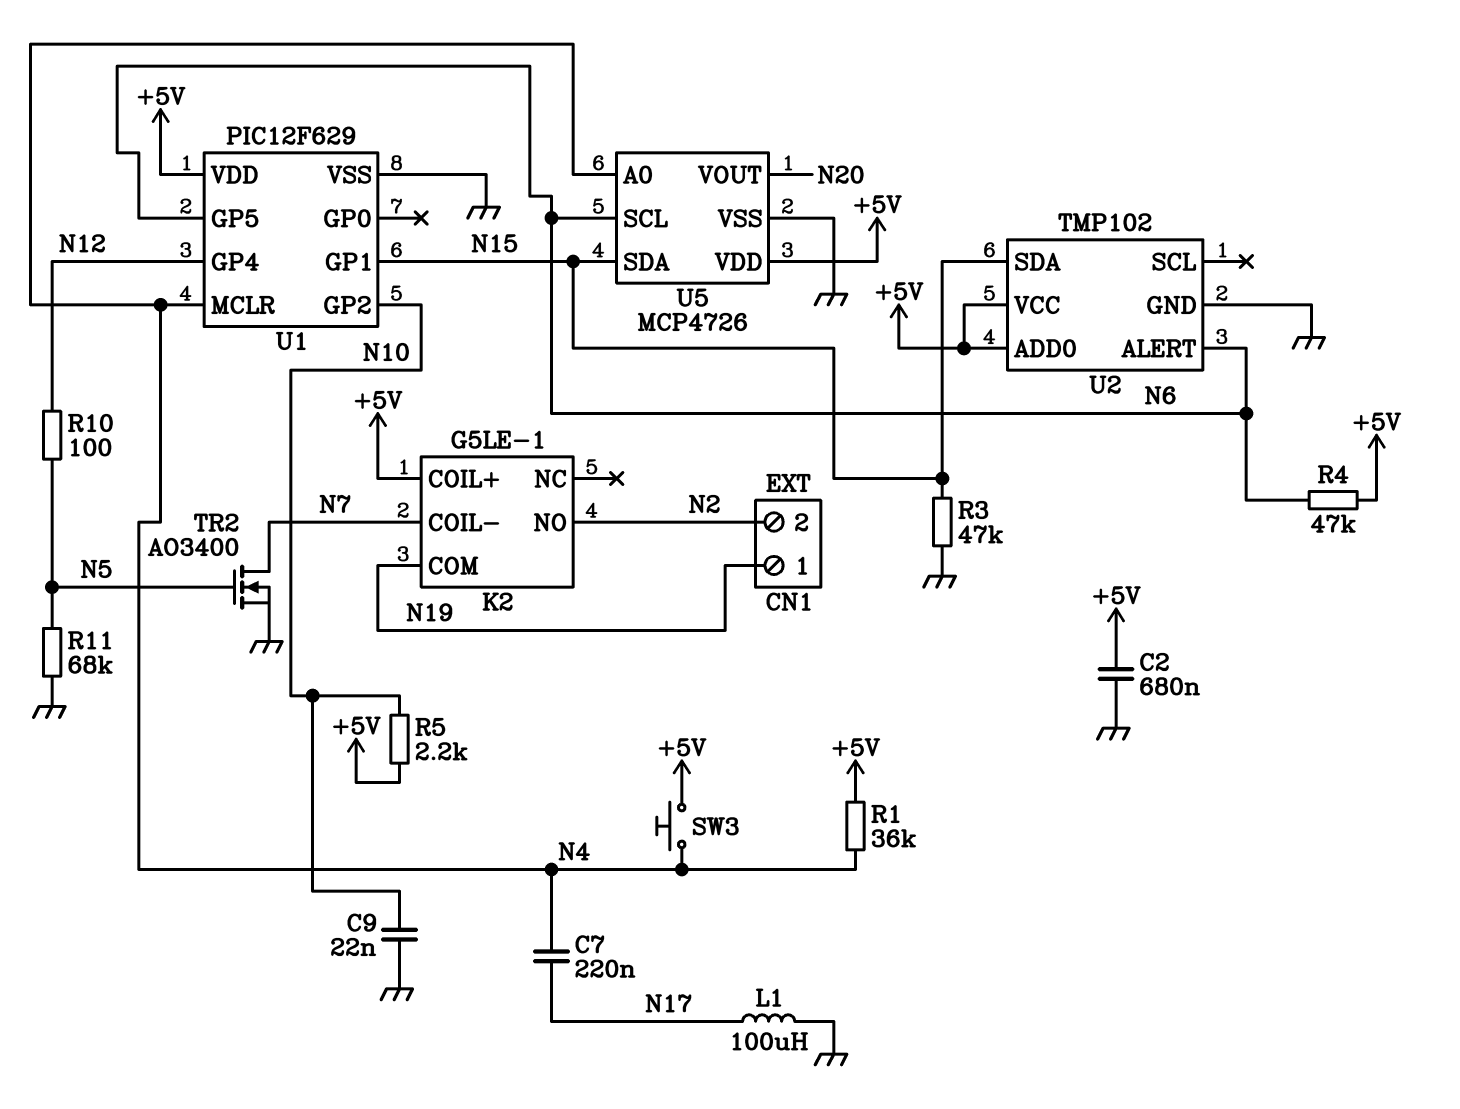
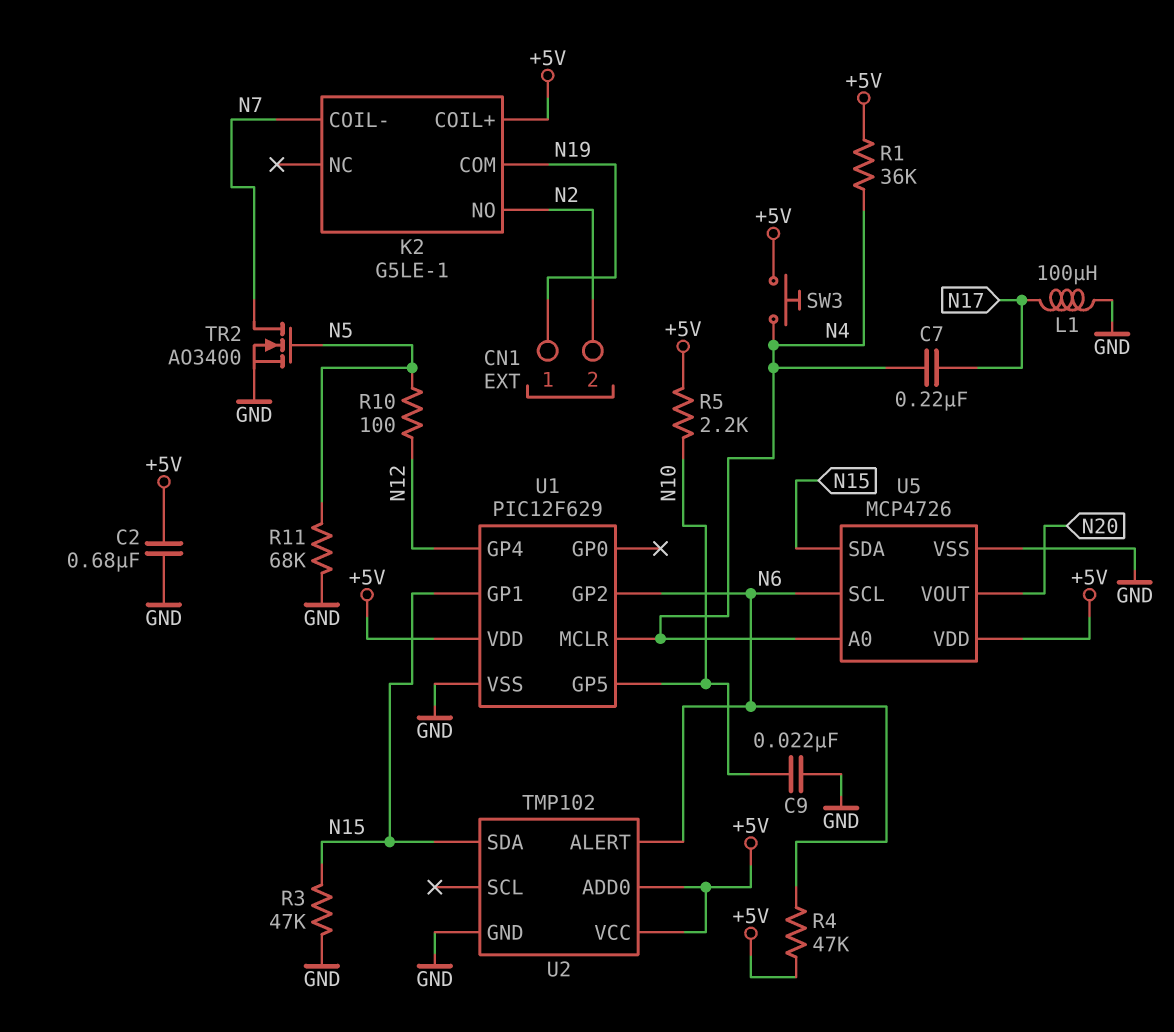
U1 pin GP2: N10 -> N6
U1 pin GP5: N6 -> N10

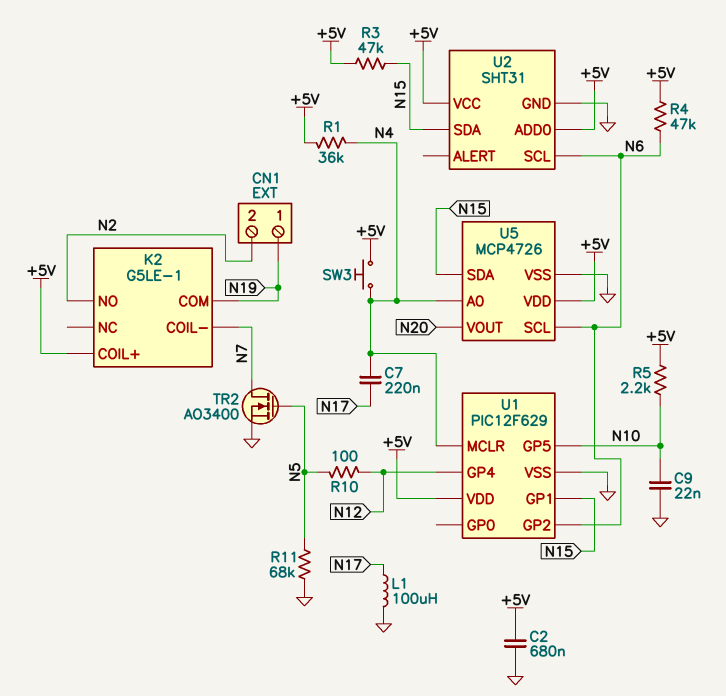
R3: 47k (GND, N15) -> 47k (+5V, N15)
U2: TMP102 -> SHT31
U2 pin ALERT: N6 -> none
U2 pin SCL: none -> N6

